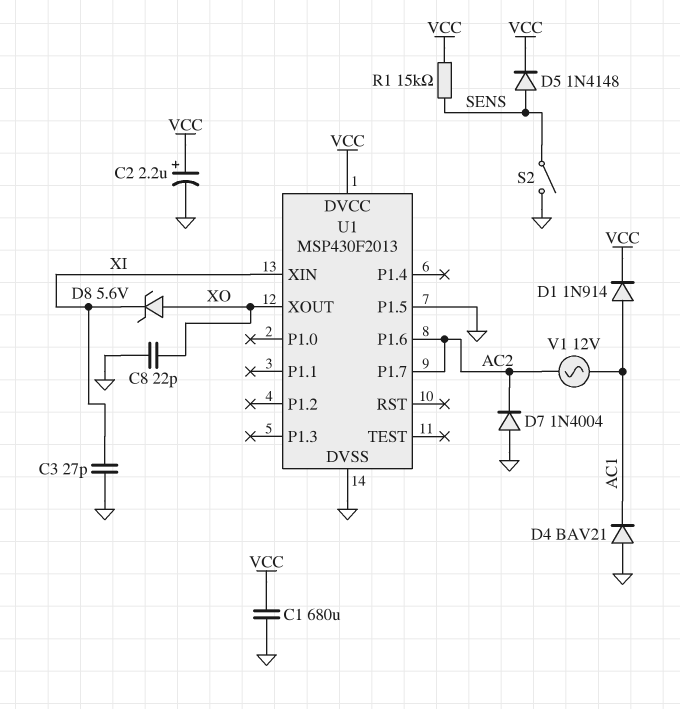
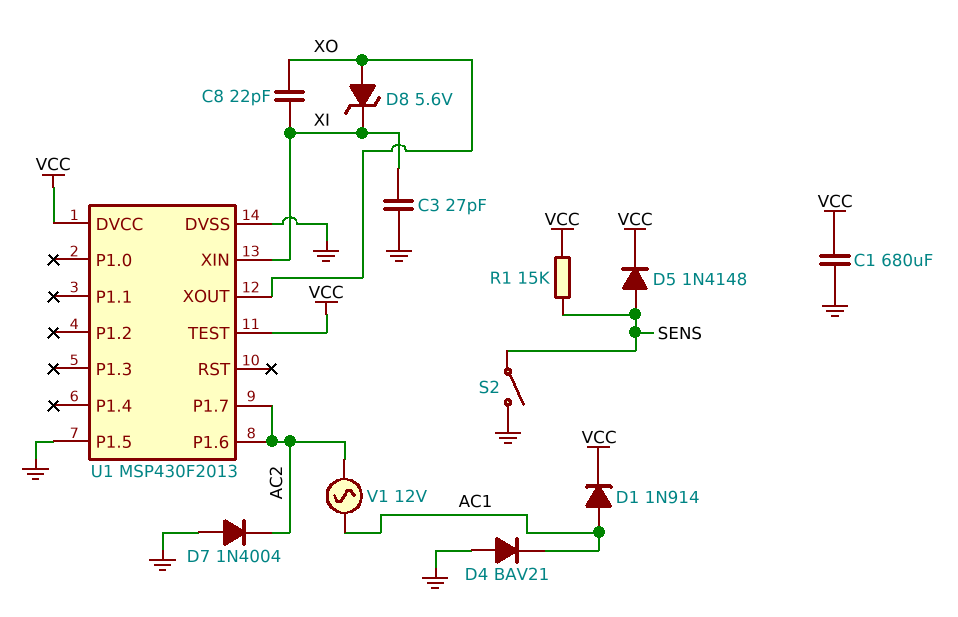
C2: 2.2uF (plus VCC, minus GND) -> none
C8: 22pF (GND, XO) -> 22pF (XI, XO)
U1 pin TEST: none -> VCC

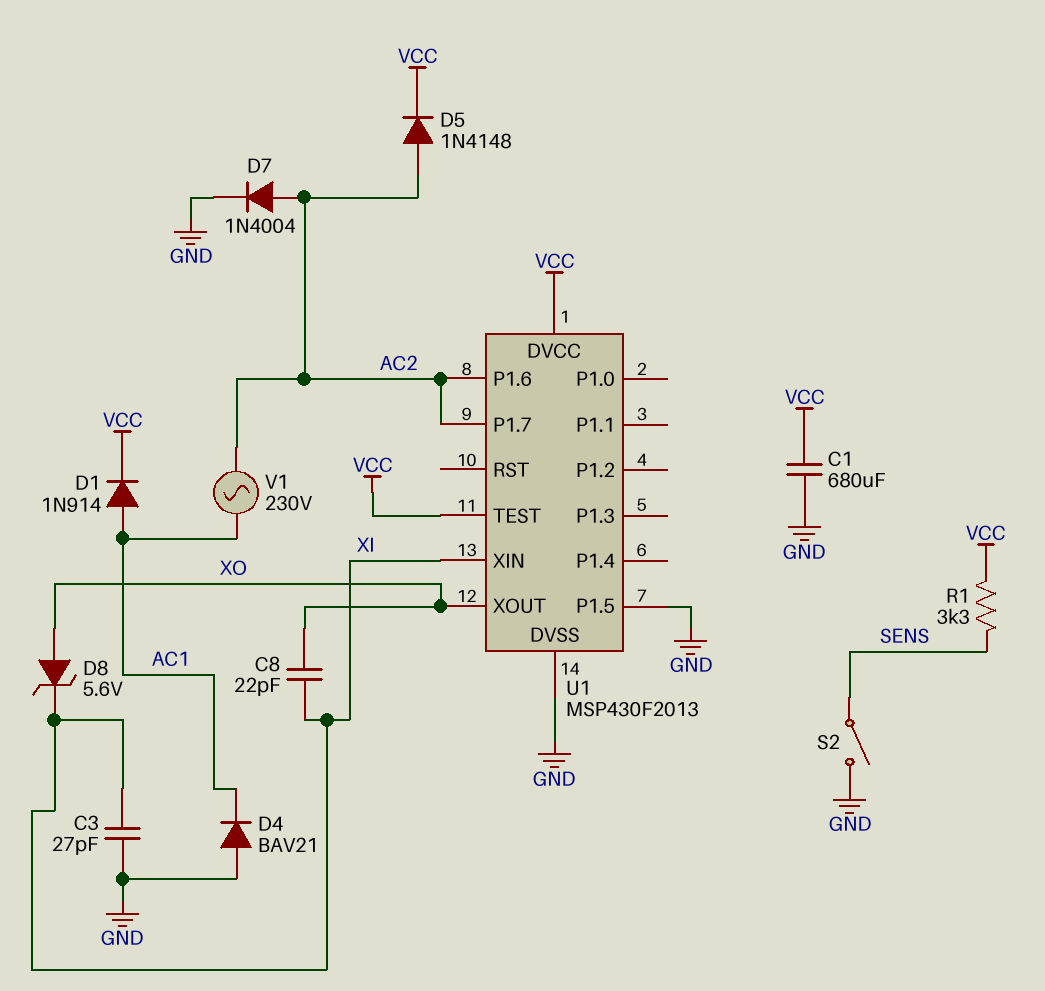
D5: diode 1N4148 (A SENS, K VCC) -> diode 1N4148 (A AC2, K VCC)
D7: diode 1N4004 (A GND, K AC2) -> diode 1N4004 (A AC2, K GND)
R1: 15k (SENS, VCC) -> 3.3k (SENS, VCC)
V1: AC 12V (AC1, AC2) -> AC 230V (AC1, AC2)

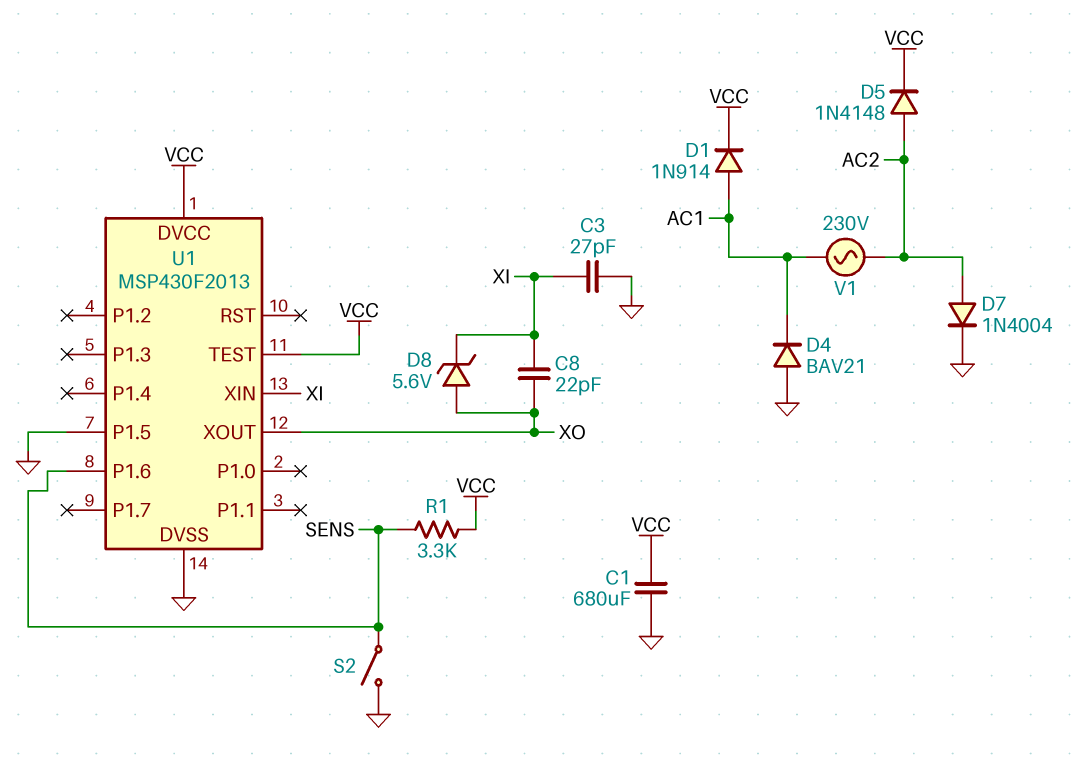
U1 pin P1.6: AC2 -> SENS
U1 pin P1.7: AC2 -> none

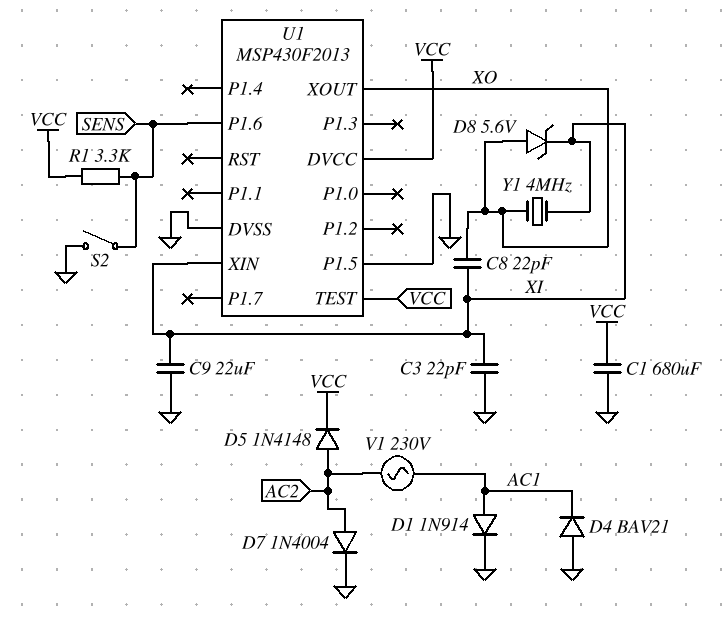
C3: 27pF (GND, XI) -> 22pF (GND, XI)
C9: none -> 22uF (GND, XI)
D1: diode 1N914 (A AC1, K VCC) -> diode 1N914 (A AC1, K GND)
Y1: none -> 4MHz (XI, XO)

